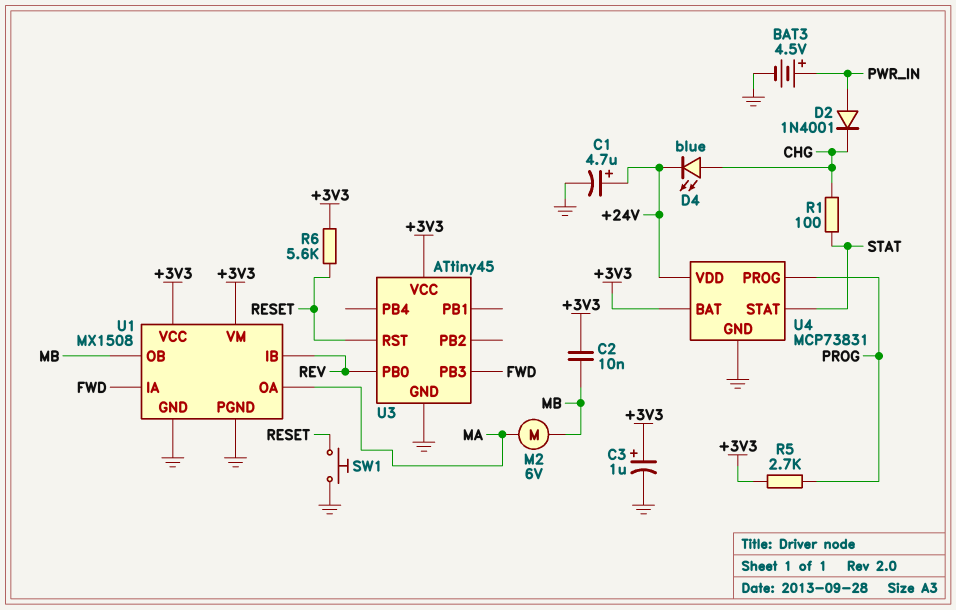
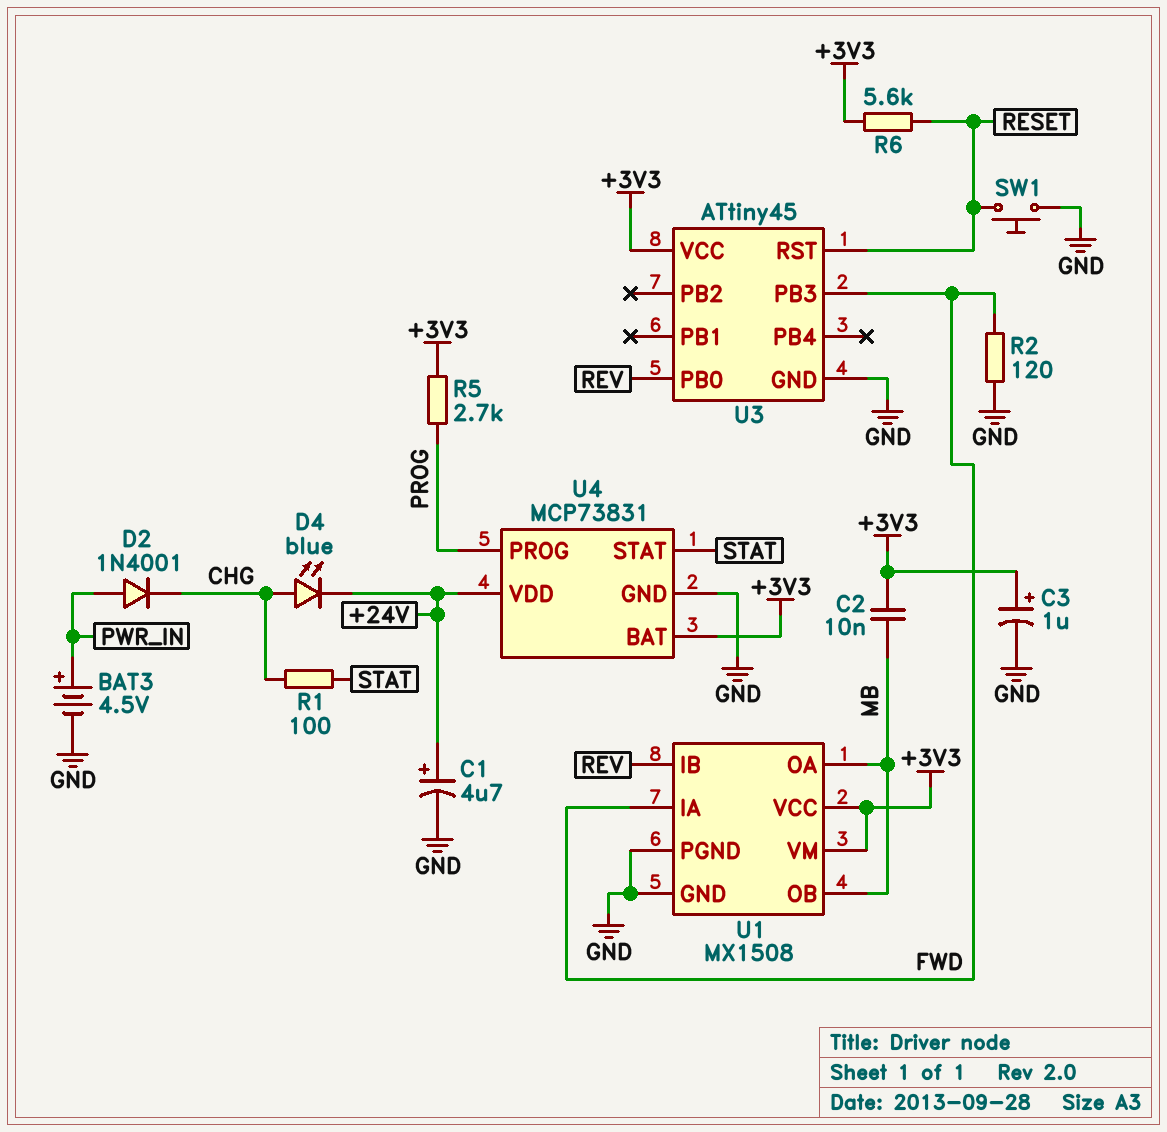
M2: motor 6V (MA, MB) -> none
R2: none -> 120 (FWD, GND)
U1 pin OA: MA -> MB

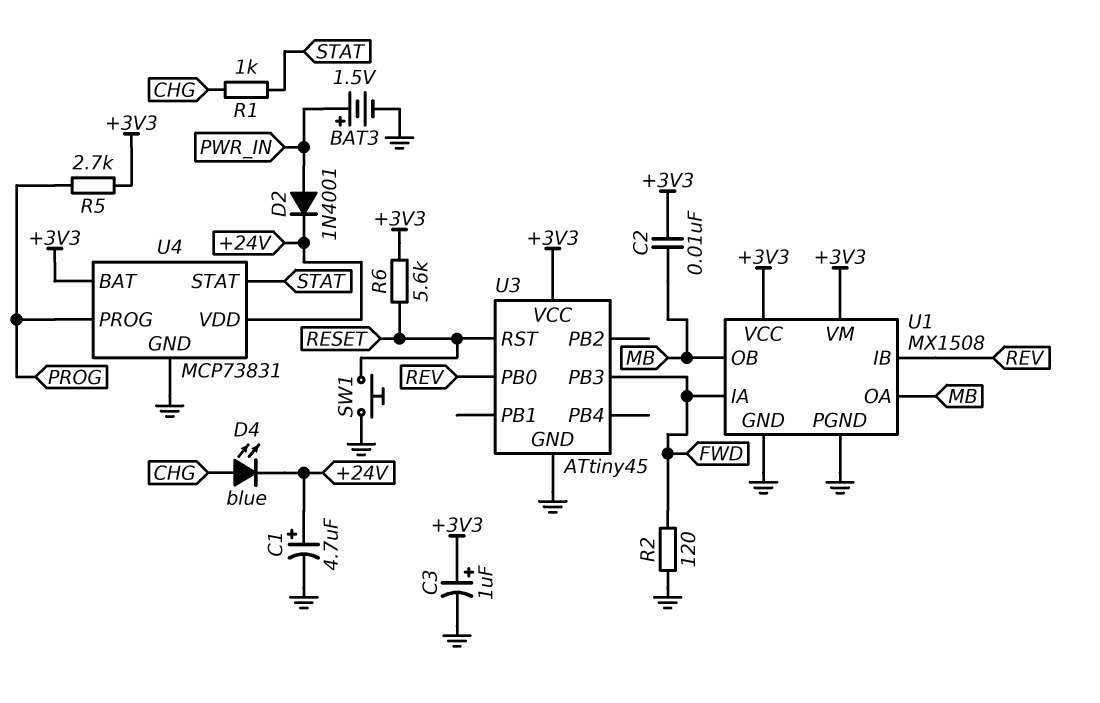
BAT3: 4.5V (plus PWR_IN, minus GND) -> 1.5V (plus PWR_IN, minus GND)
D2: diode 1N4001 (A PWR_IN, K CHG) -> diode 1N4001 (A PWR_IN, K +24V)
R1: 100 (CHG, STAT) -> 1k (CHG, STAT)

